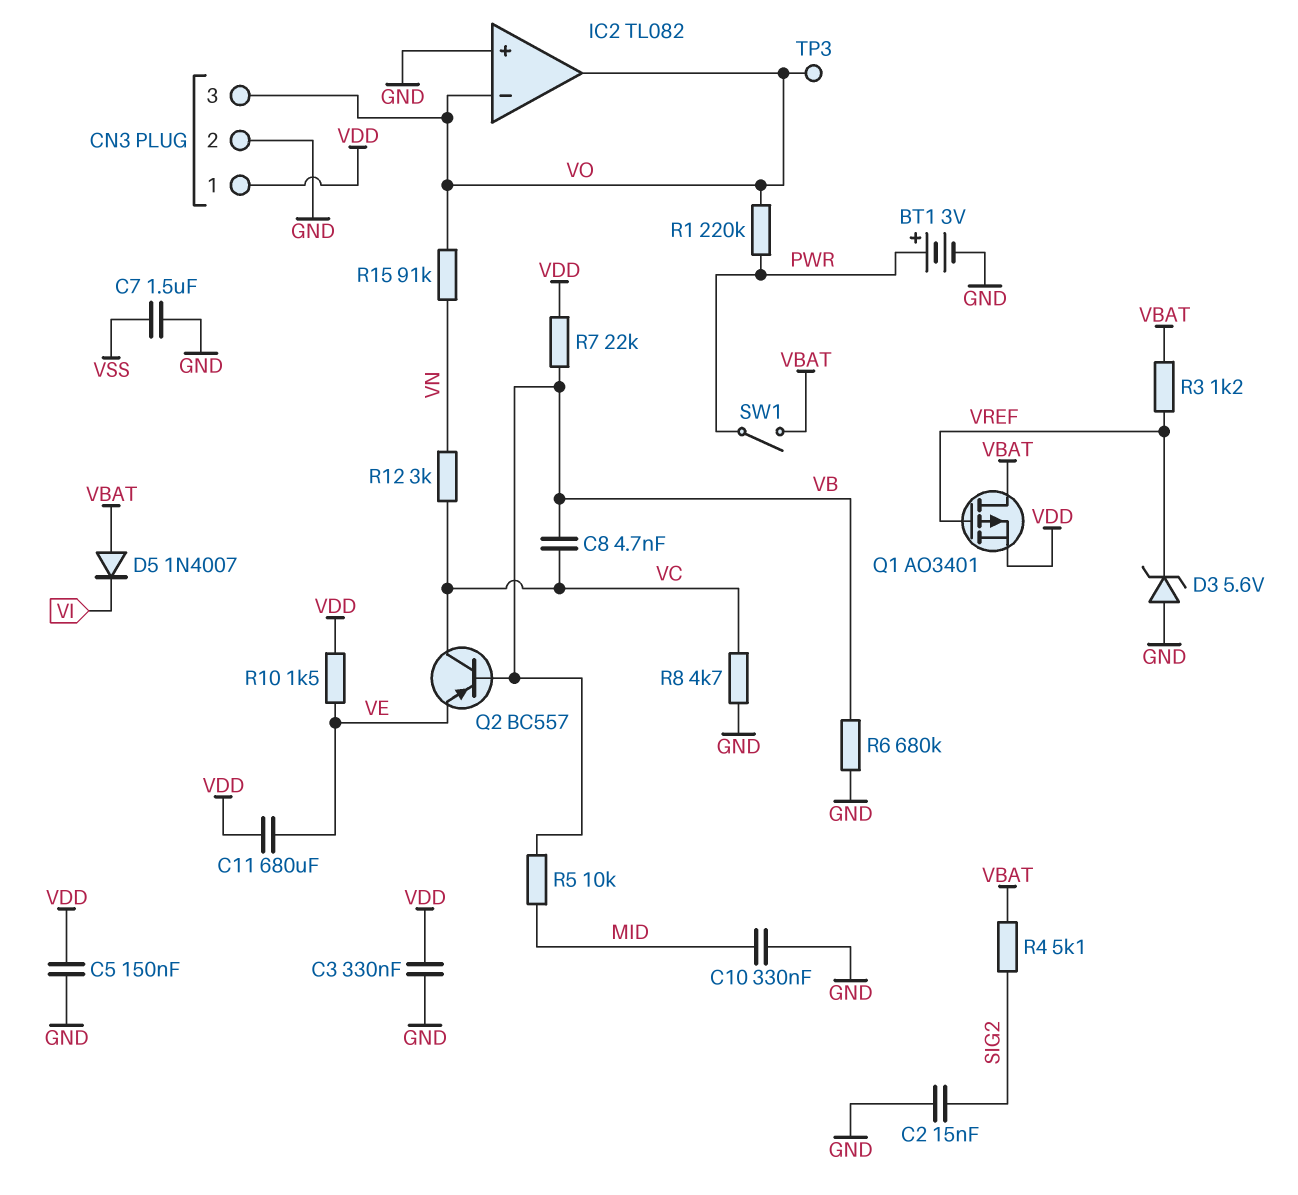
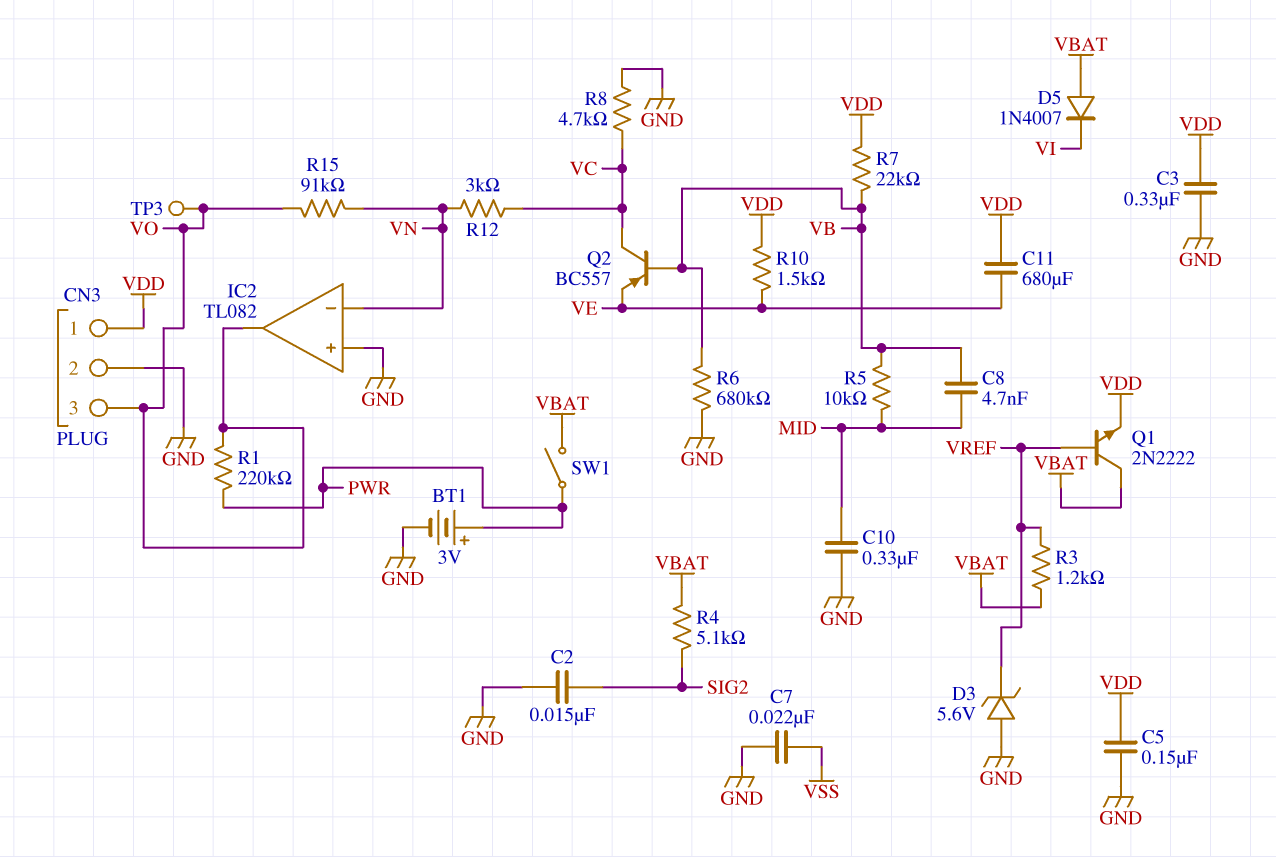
C7: 1.5uF (GND, VSS) -> 22nF (GND, VSS)
C8: 4.7nF (VB, VC) -> 4.7nF (MID, VB)
IC2 pin in-: VO -> VN
Q1: PMOS AO3401 (G VREF, D VBAT, S VDD) -> NPN 2N2222 (B VREF, C VBAT, E VDD)

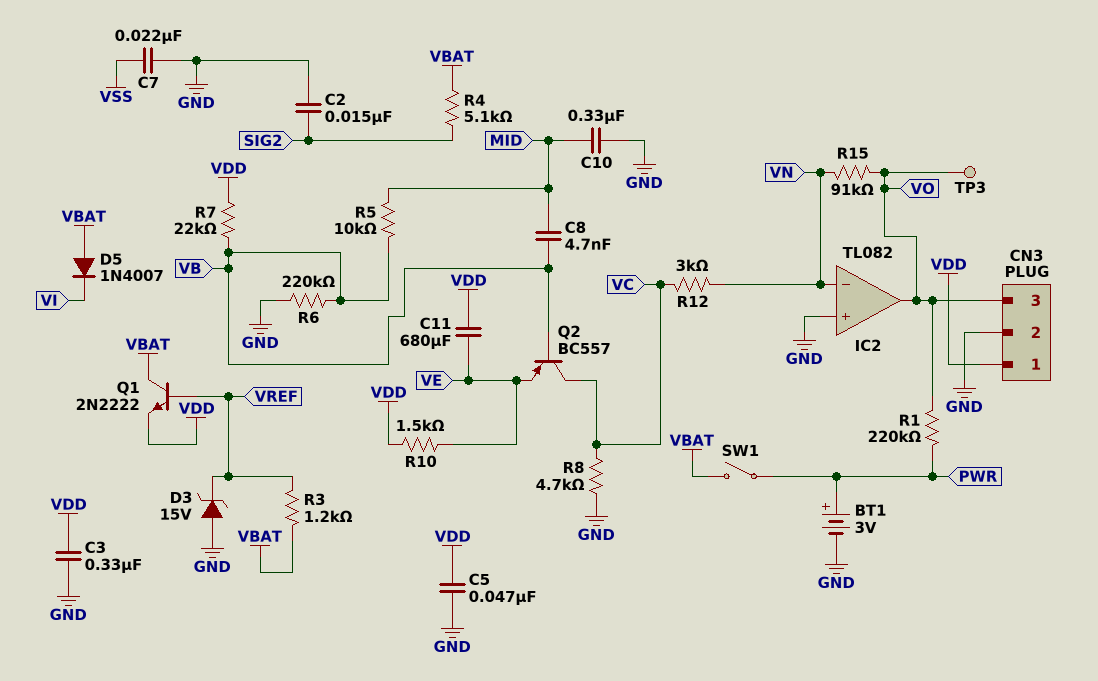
C5: 150nF (GND, VDD) -> 47nF (GND, VDD)
D3: zener 5.6V (A GND, K VREF) -> zener 15V (A GND, K VREF)
R6: 680k (GND, VB) -> 220k (GND, VB)

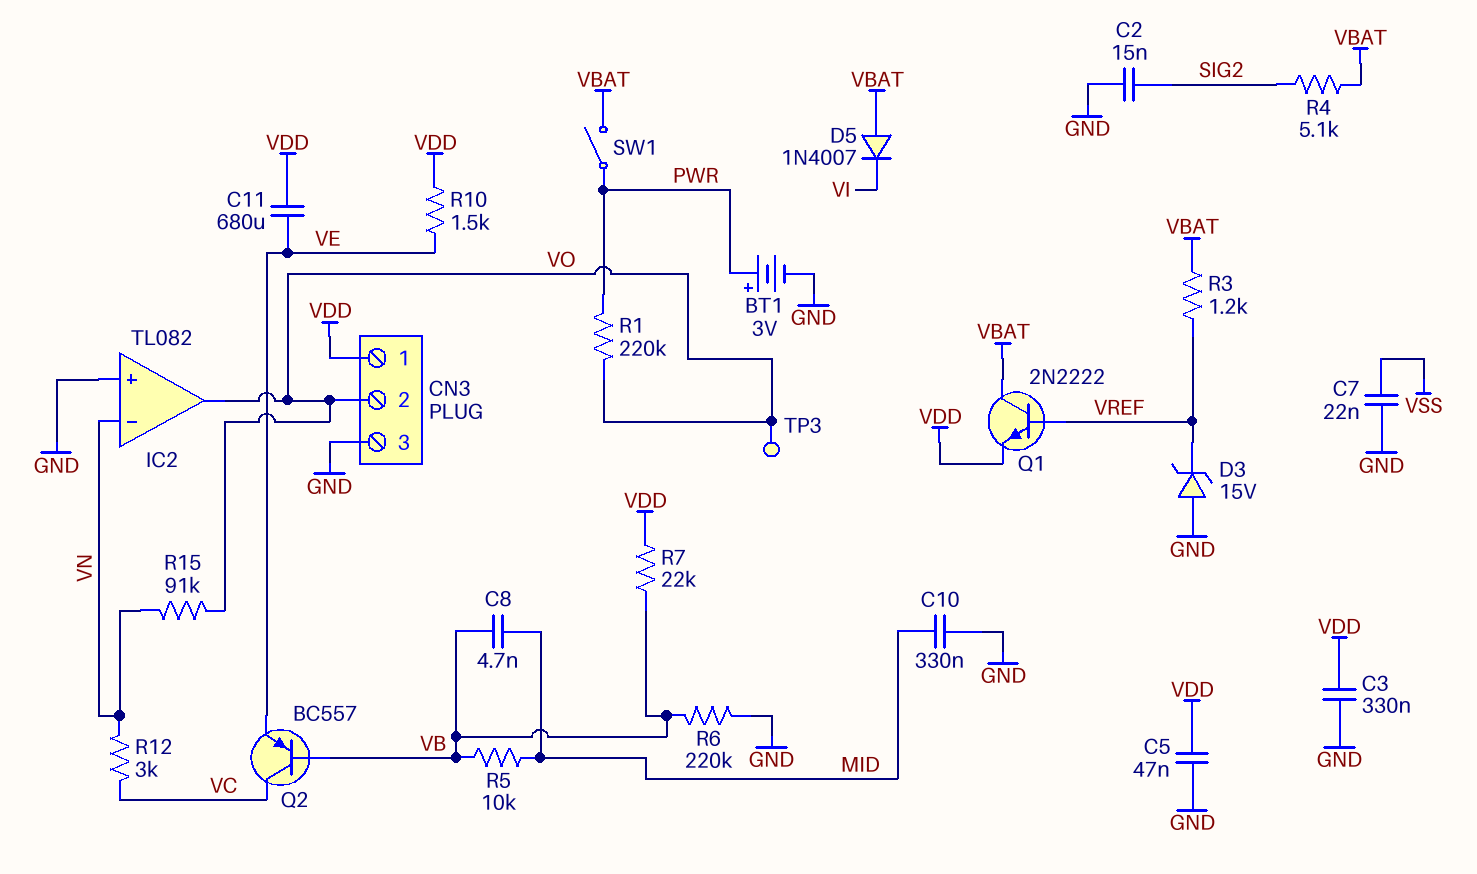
CN3 pin 2: GND -> VO
CN3 pin 3: VO -> GND
R8: 4.7k (GND, VC) -> none

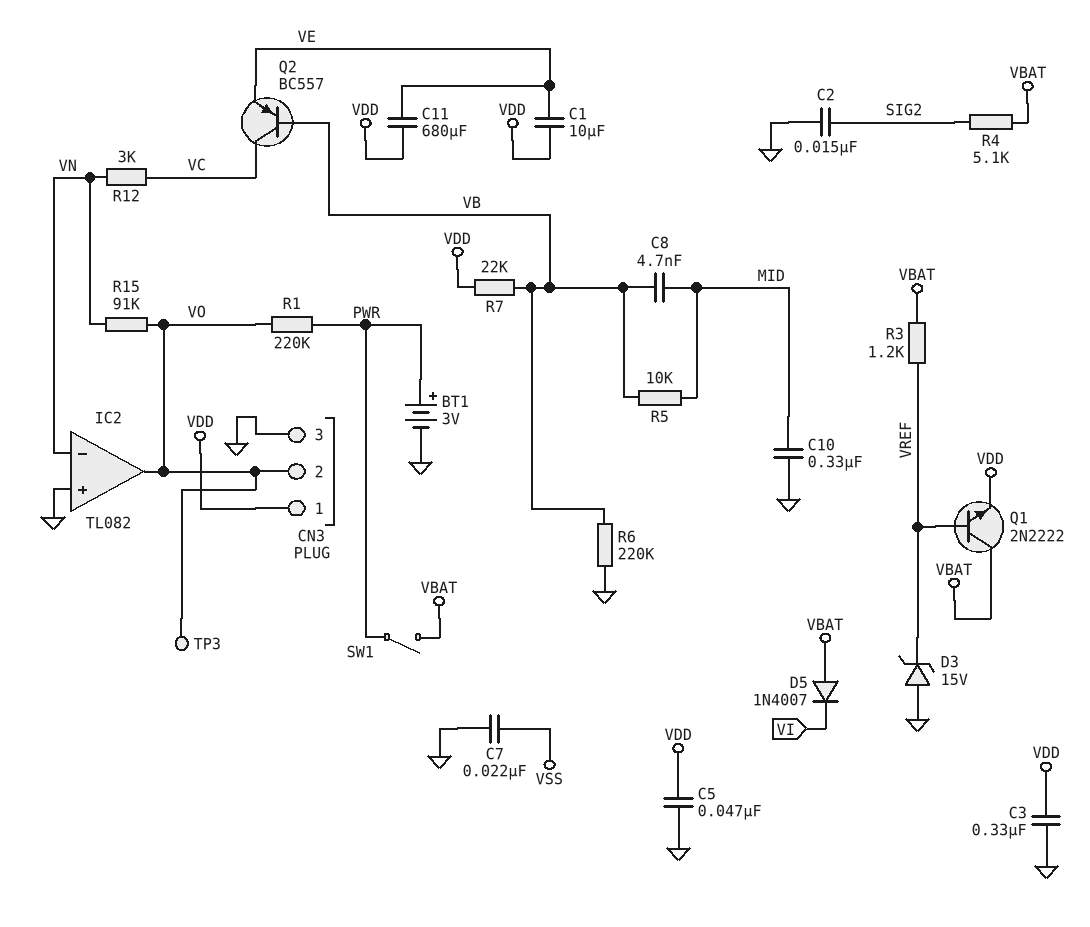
C1: none -> 10uF (VDD, VE)
R10: 1.5k (VDD, VE) -> none

